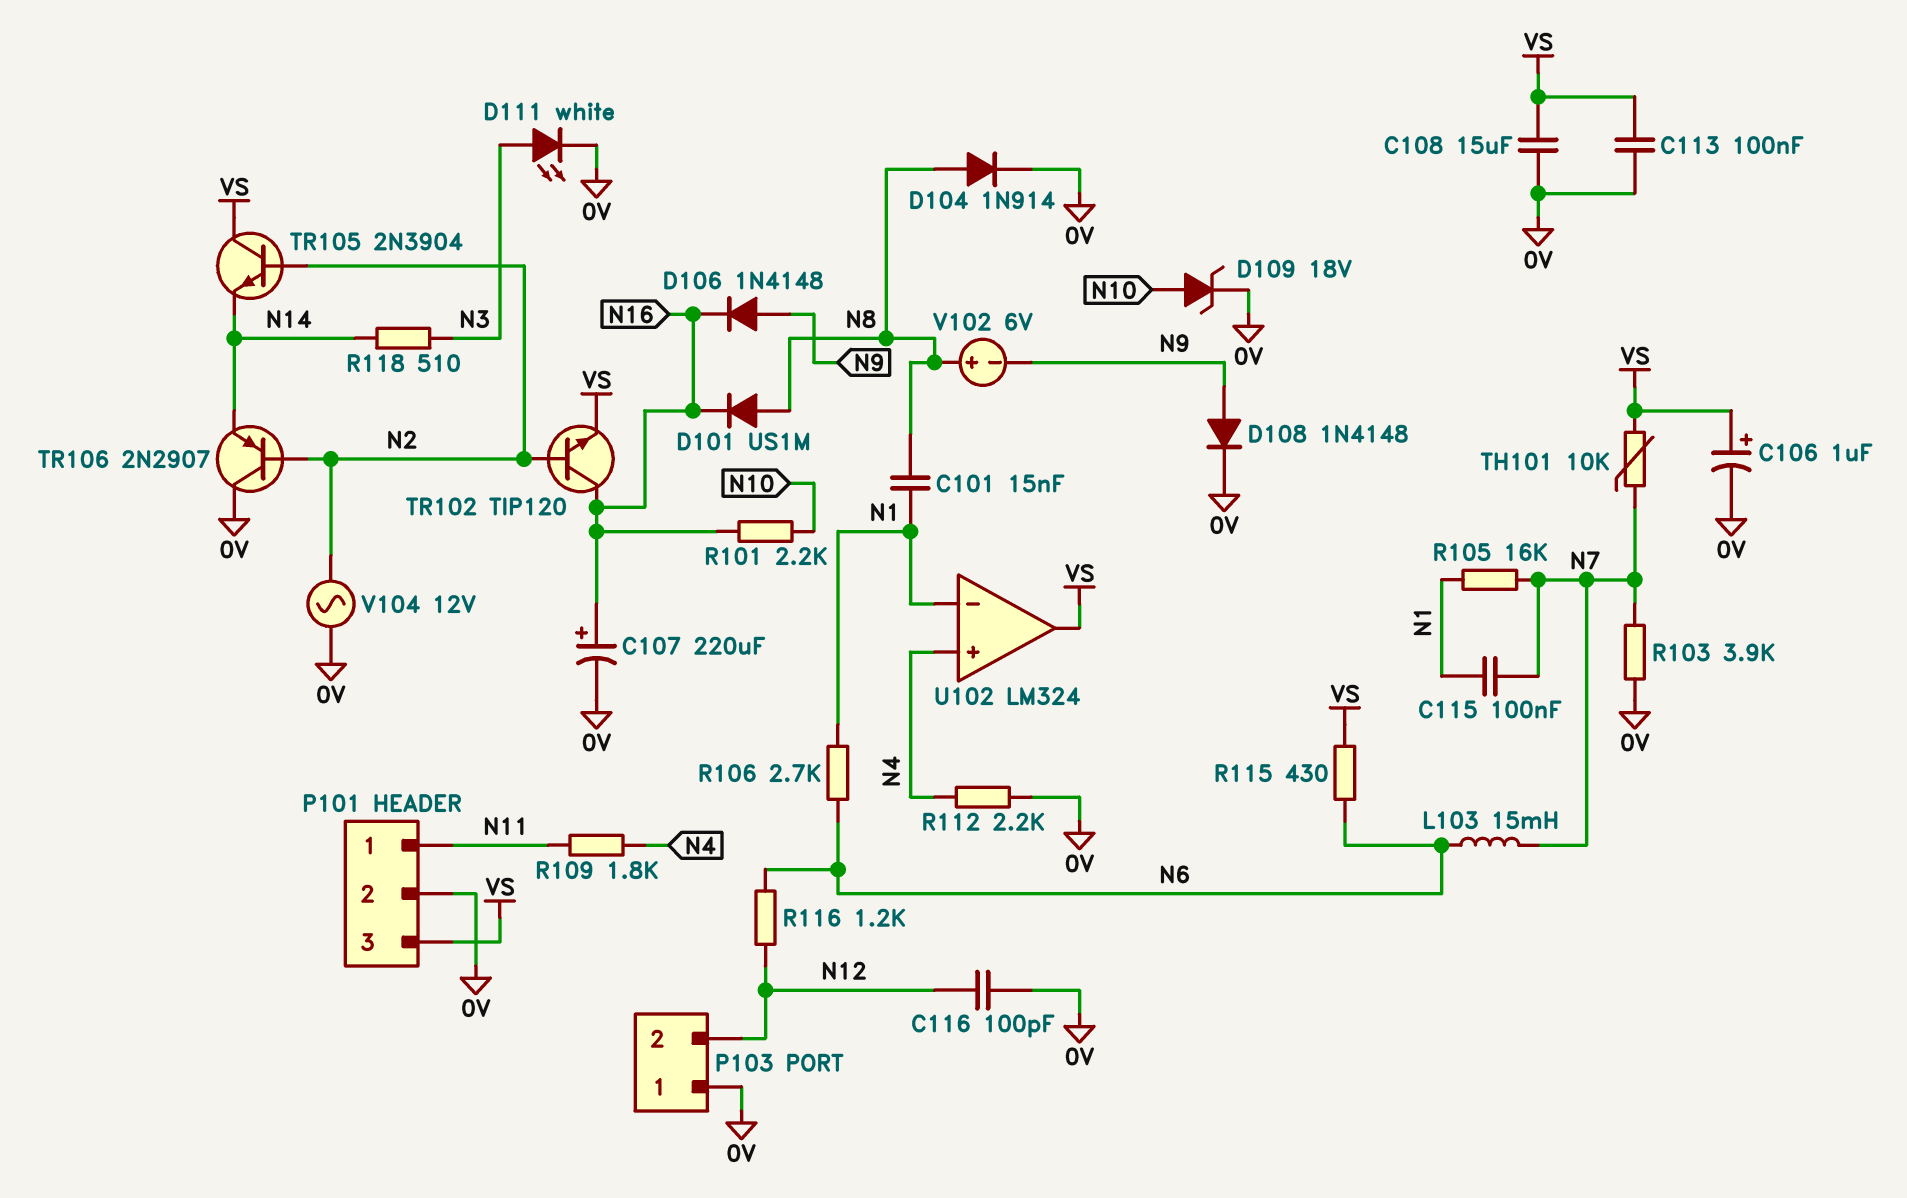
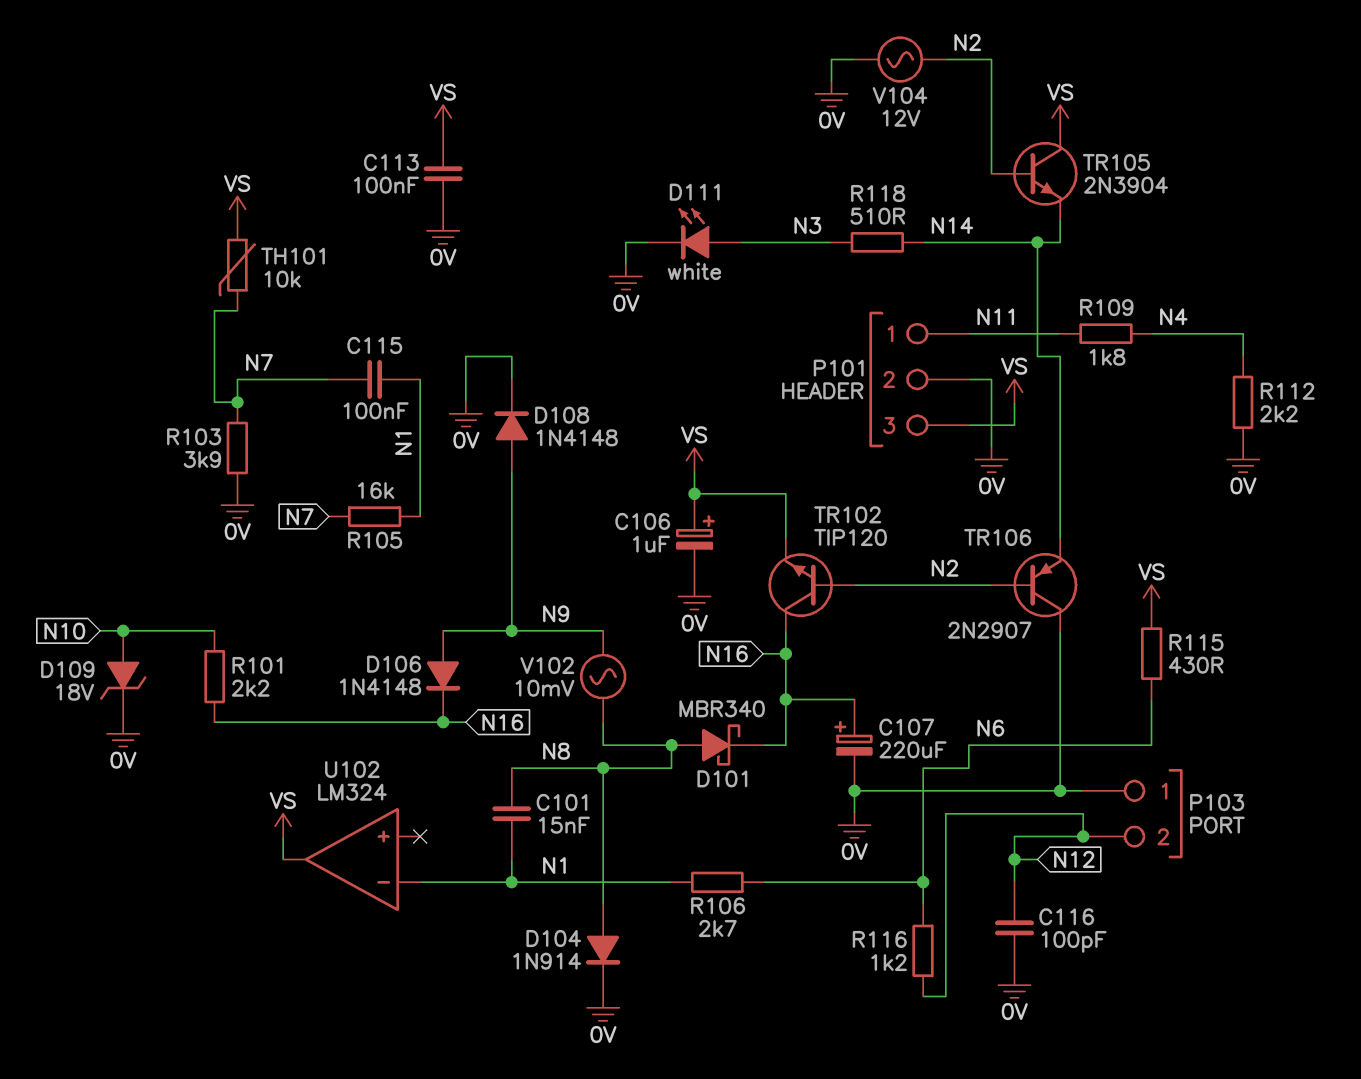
C108: 15uF (0V, VS) -> none
D101: diode US1M (A N8, K N16) -> schottky MBR340 (A N8, K N16)
L103: 15mH (N6, N7) -> none
U102 pin in+: N4 -> none
V102: 6V (plus N8, minus N9) -> AC 10mV (N8, N9)

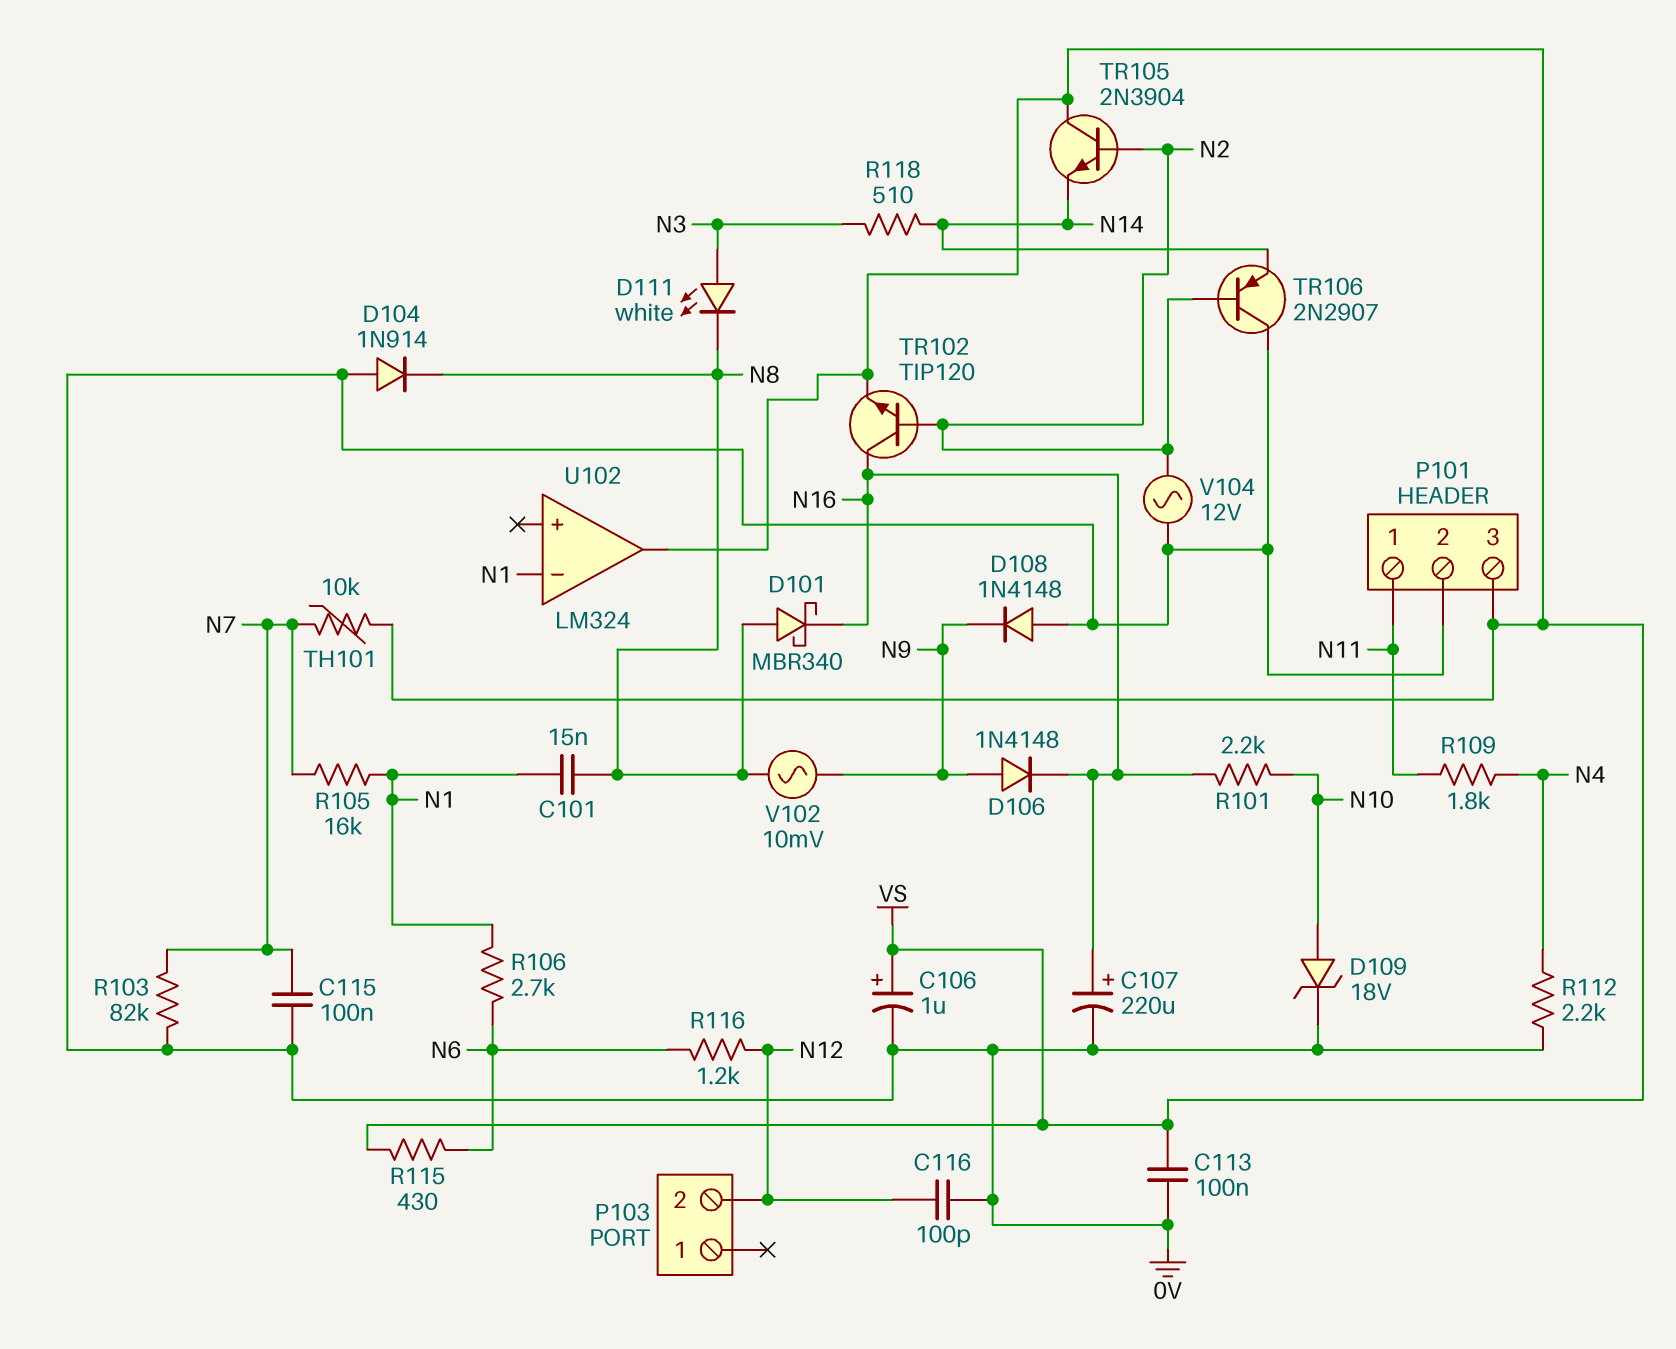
C115: 100nF (N1, N7) -> 100nF (0V, N7)
D104: diode 1N914 (A N8, K 0V) -> diode 1N914 (A 0V, K N8)
D108: diode 1N4148 (A N9, K 0V) -> diode 1N4148 (A 0V, K N9)
D111: LED white (A N3, K 0V) -> LED white (A N3, K N8)
P103 pin 1: 0V -> none
R103: 3.9k (0V, N7) -> 82k (0V, N7)

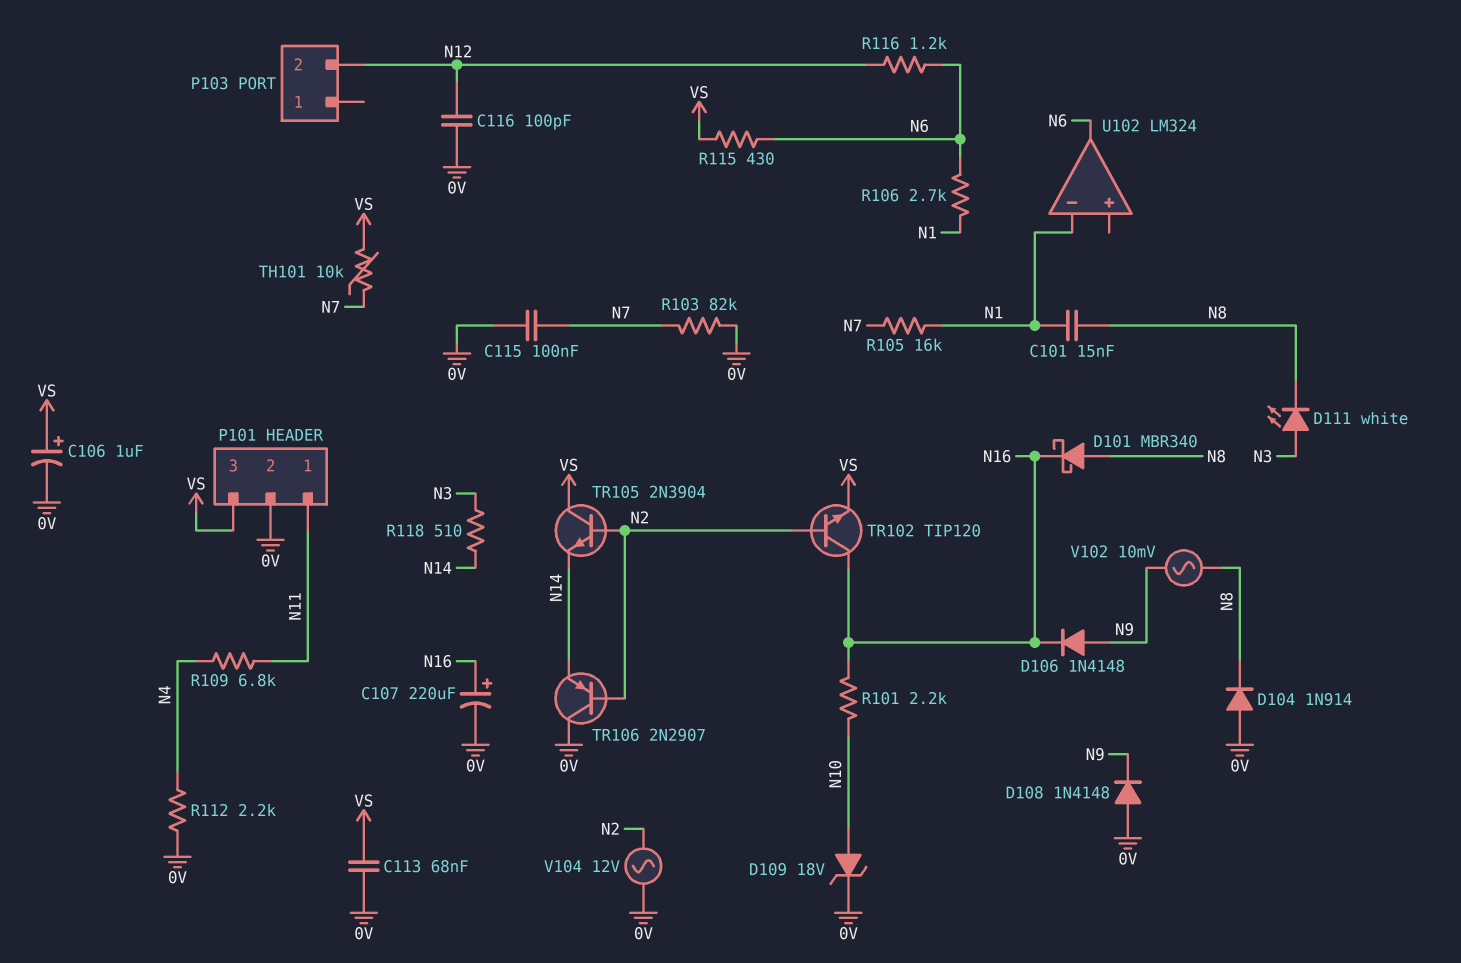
C113: 100nF (0V, VS) -> 68nF (0V, VS)
R109: 1.8k (N4, N11) -> 6.8k (N4, N11)
U102 pin out: VS -> N6

